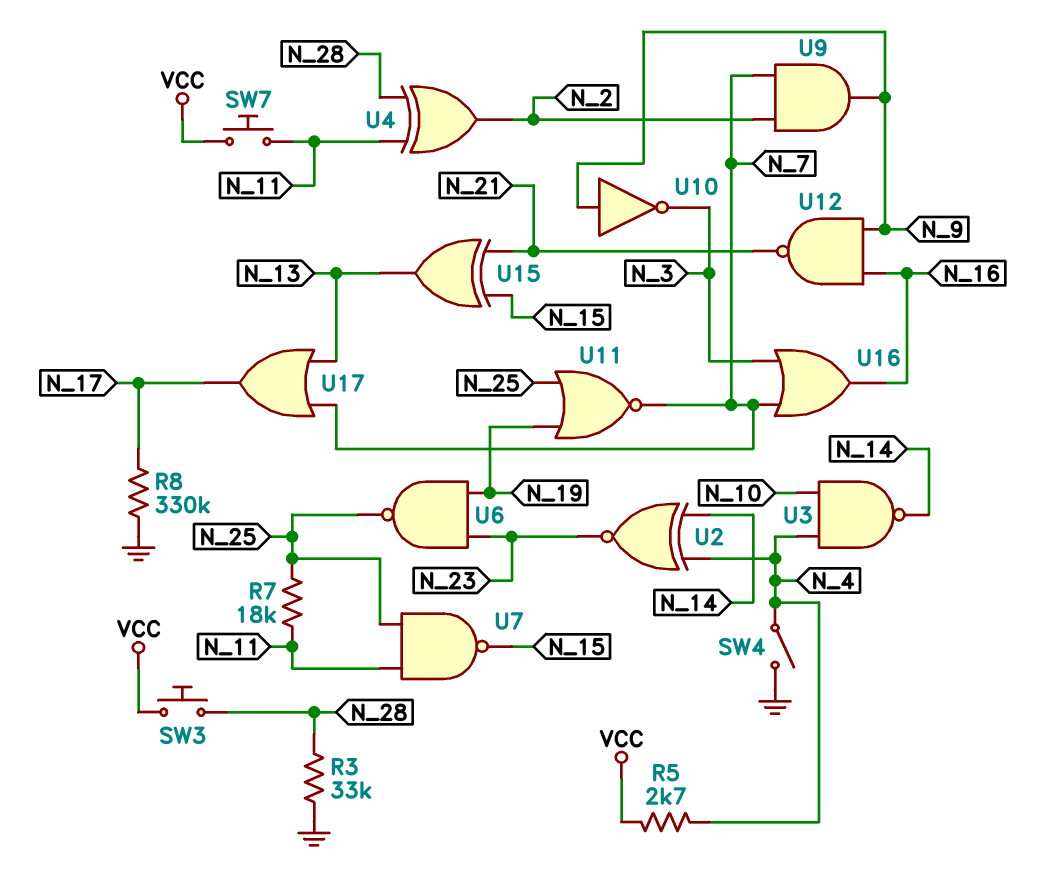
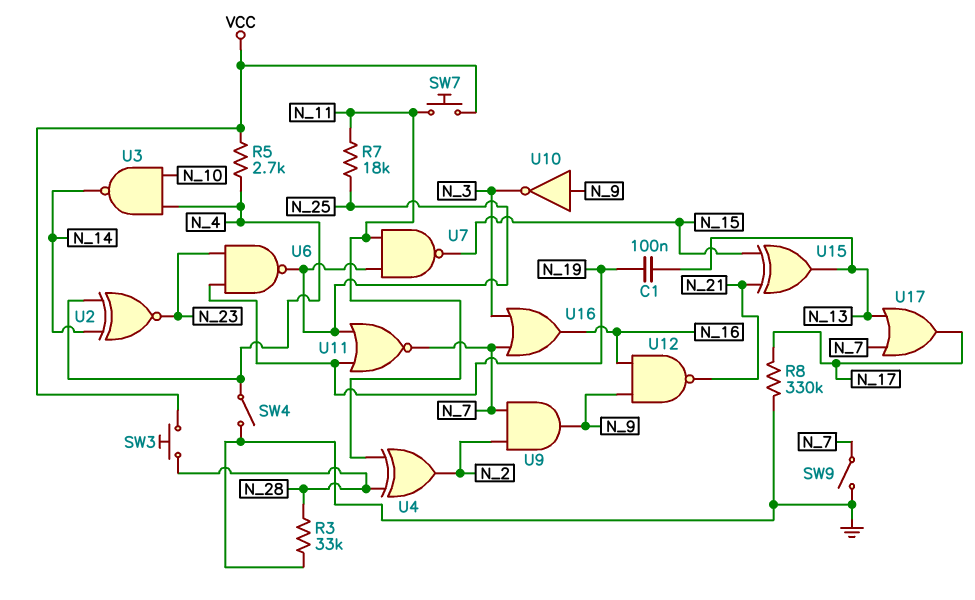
C1: none -> 100nF (N_13, N_19)
SW9: none -> switch (GND, N_7)

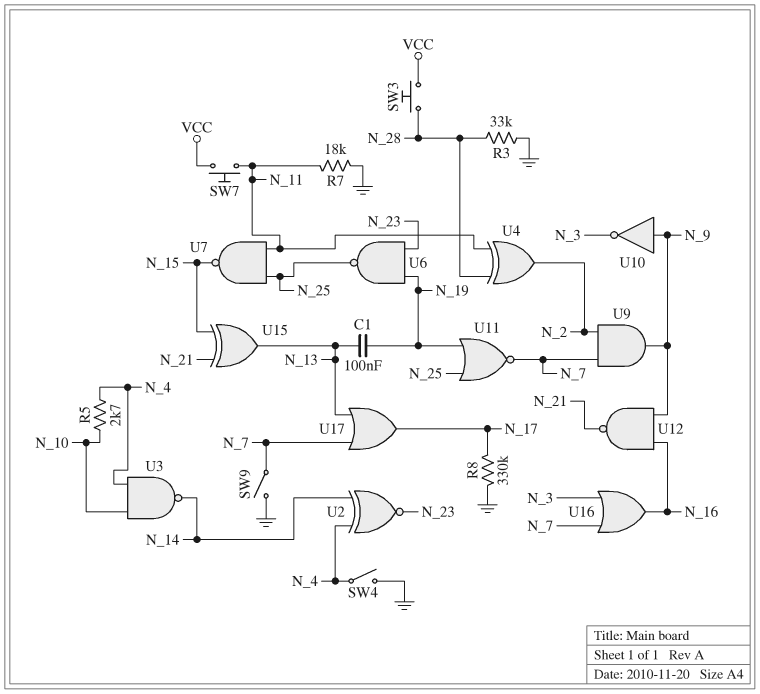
R5: 2.7k (N_4, VCC) -> 2.7k (N_4, N_10)
R7: 18k (N_11, N_25) -> 18k (GND, N_11)

